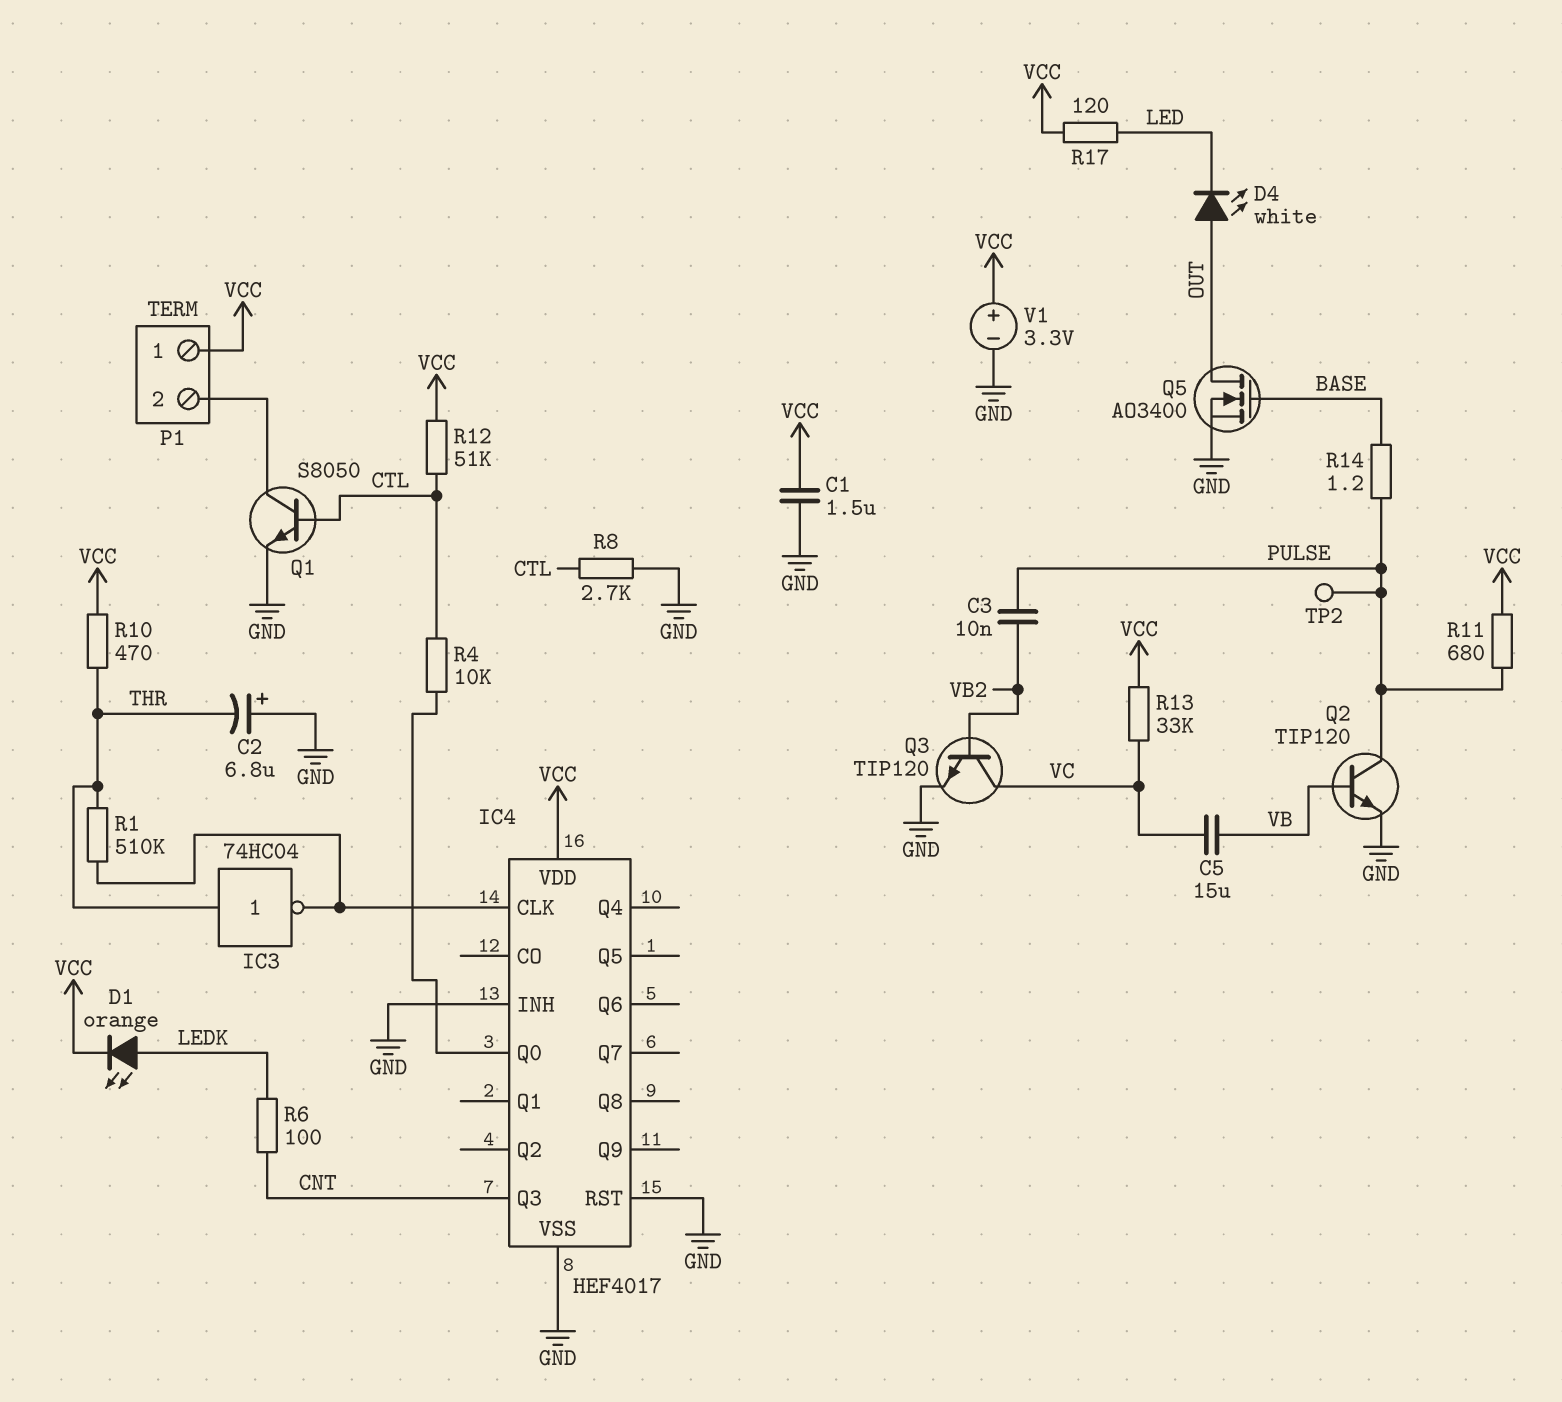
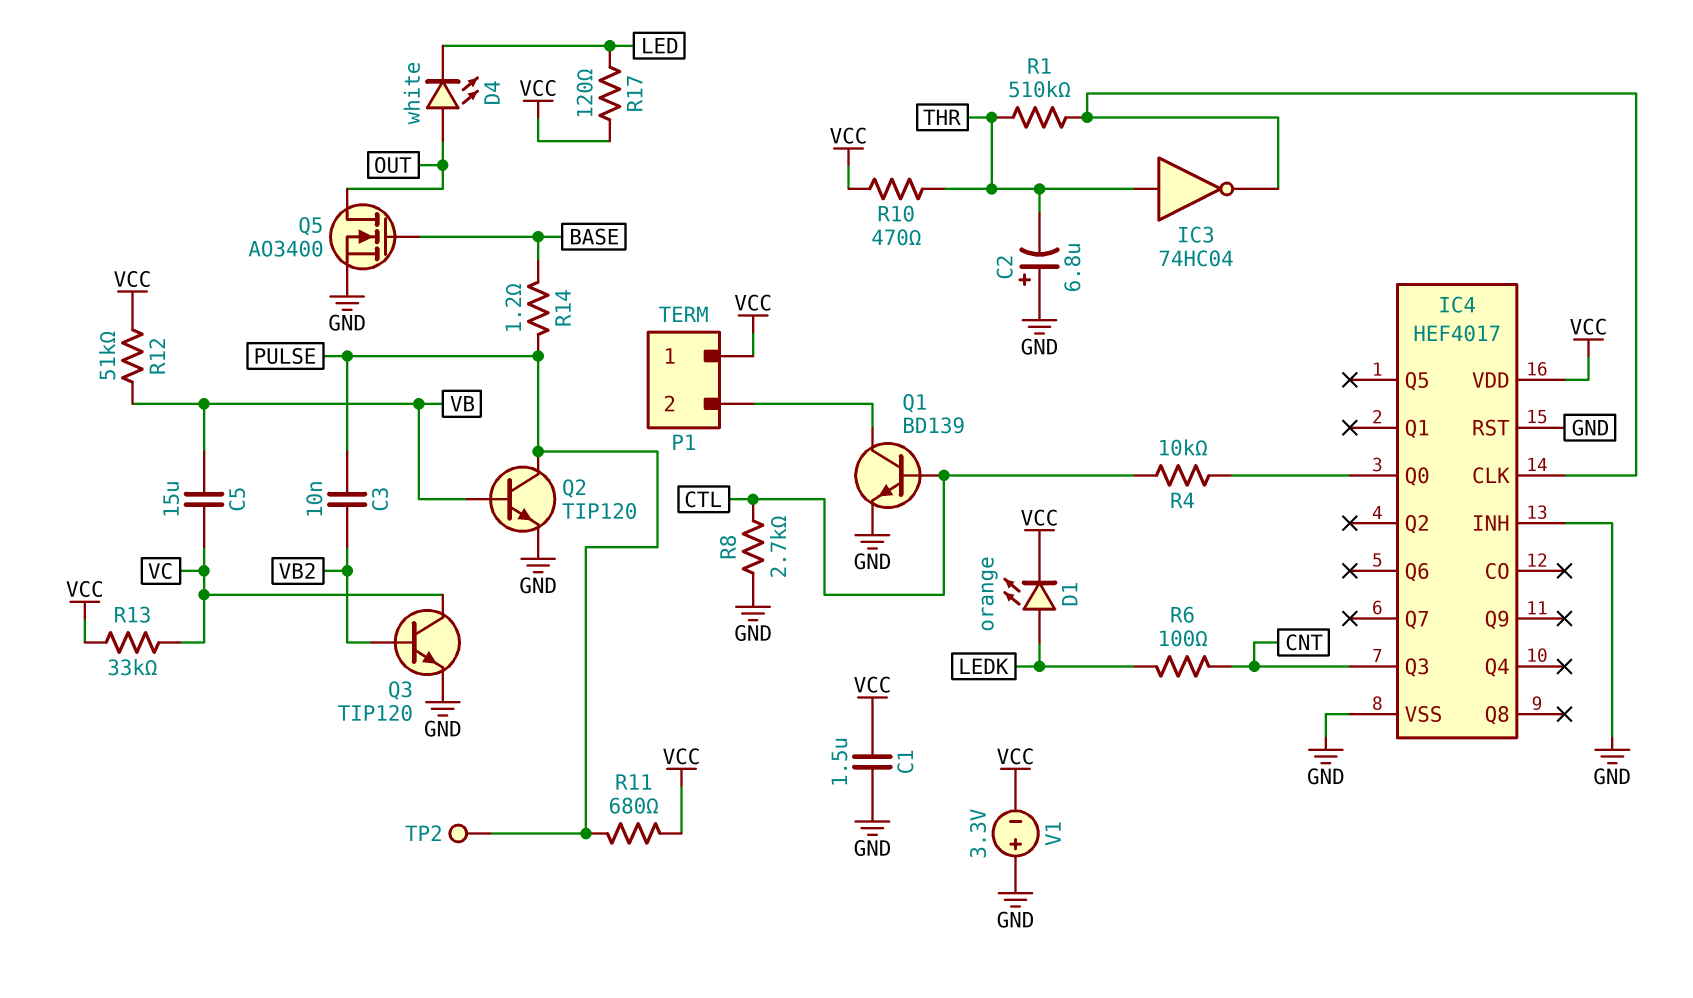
Q1: NPN S8050 (B CTL, C P1/2, E GND) -> NPN BD139 (B CTL, C P1/2, E GND)
R12: 51k (CTL, VCC) -> 51k (VB, VCC)
V1: 3.3V (plus VCC, minus GND) -> 3.3V (plus GND, minus VCC)

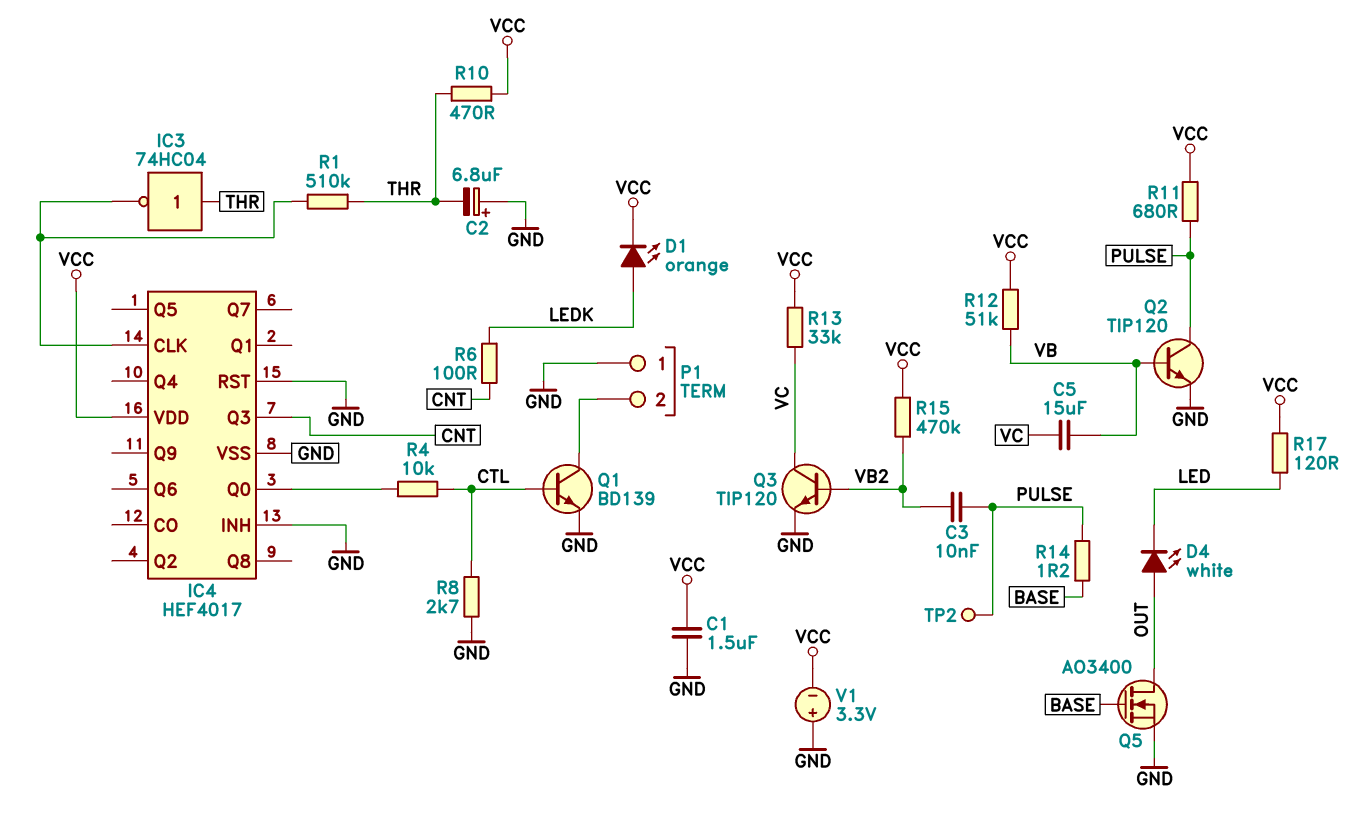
P1 pin 1: VCC -> GND
R15: none -> 470k (VB2, VCC)

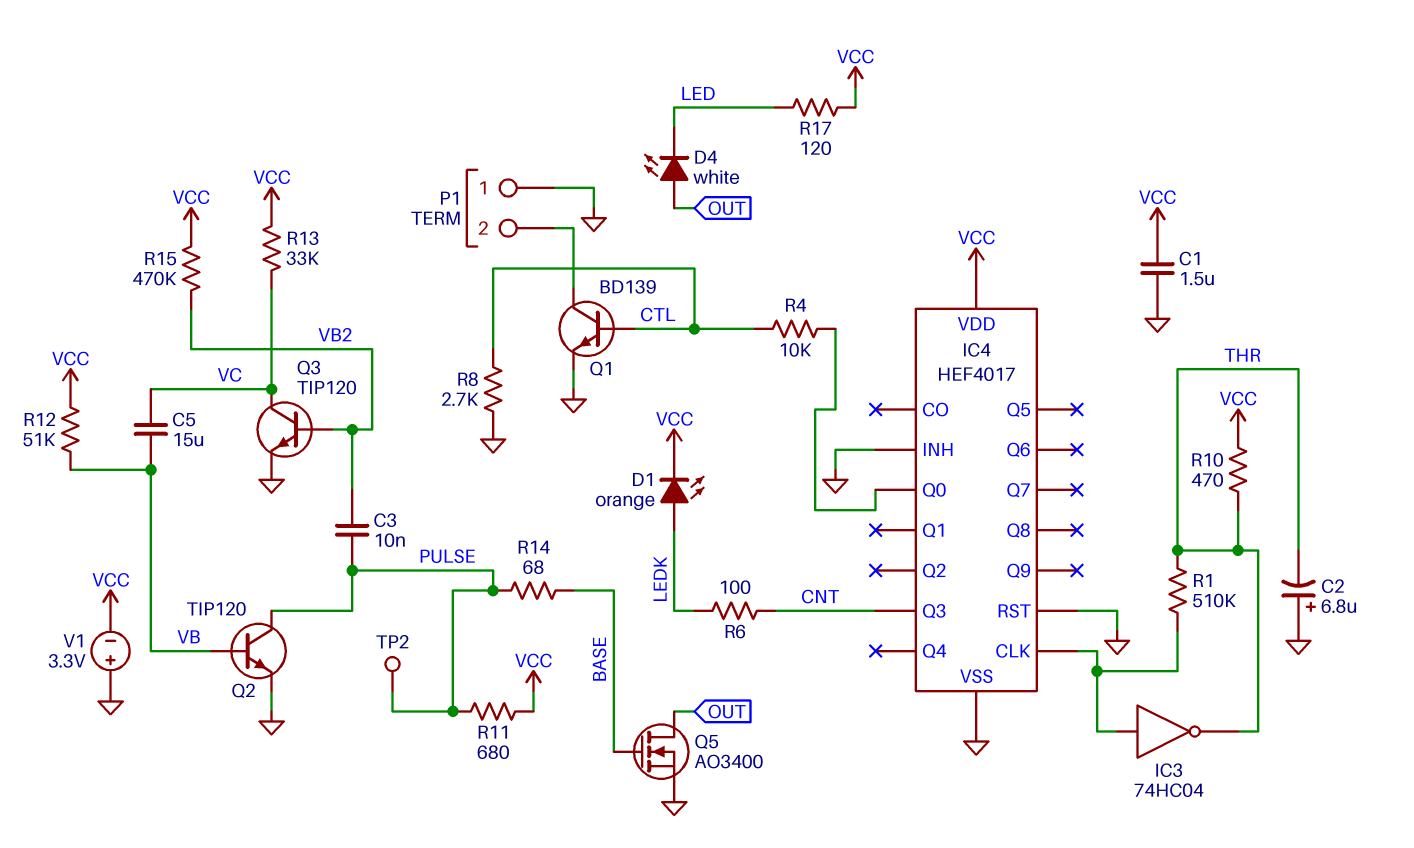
IC3: NOT 74HC04 (in THR, out IC4/CLK) -> NOT 74HC04 (in IC4/CLK, out THR)
R14: 1.2 (BASE, PULSE) -> 68 (BASE, PULSE)

